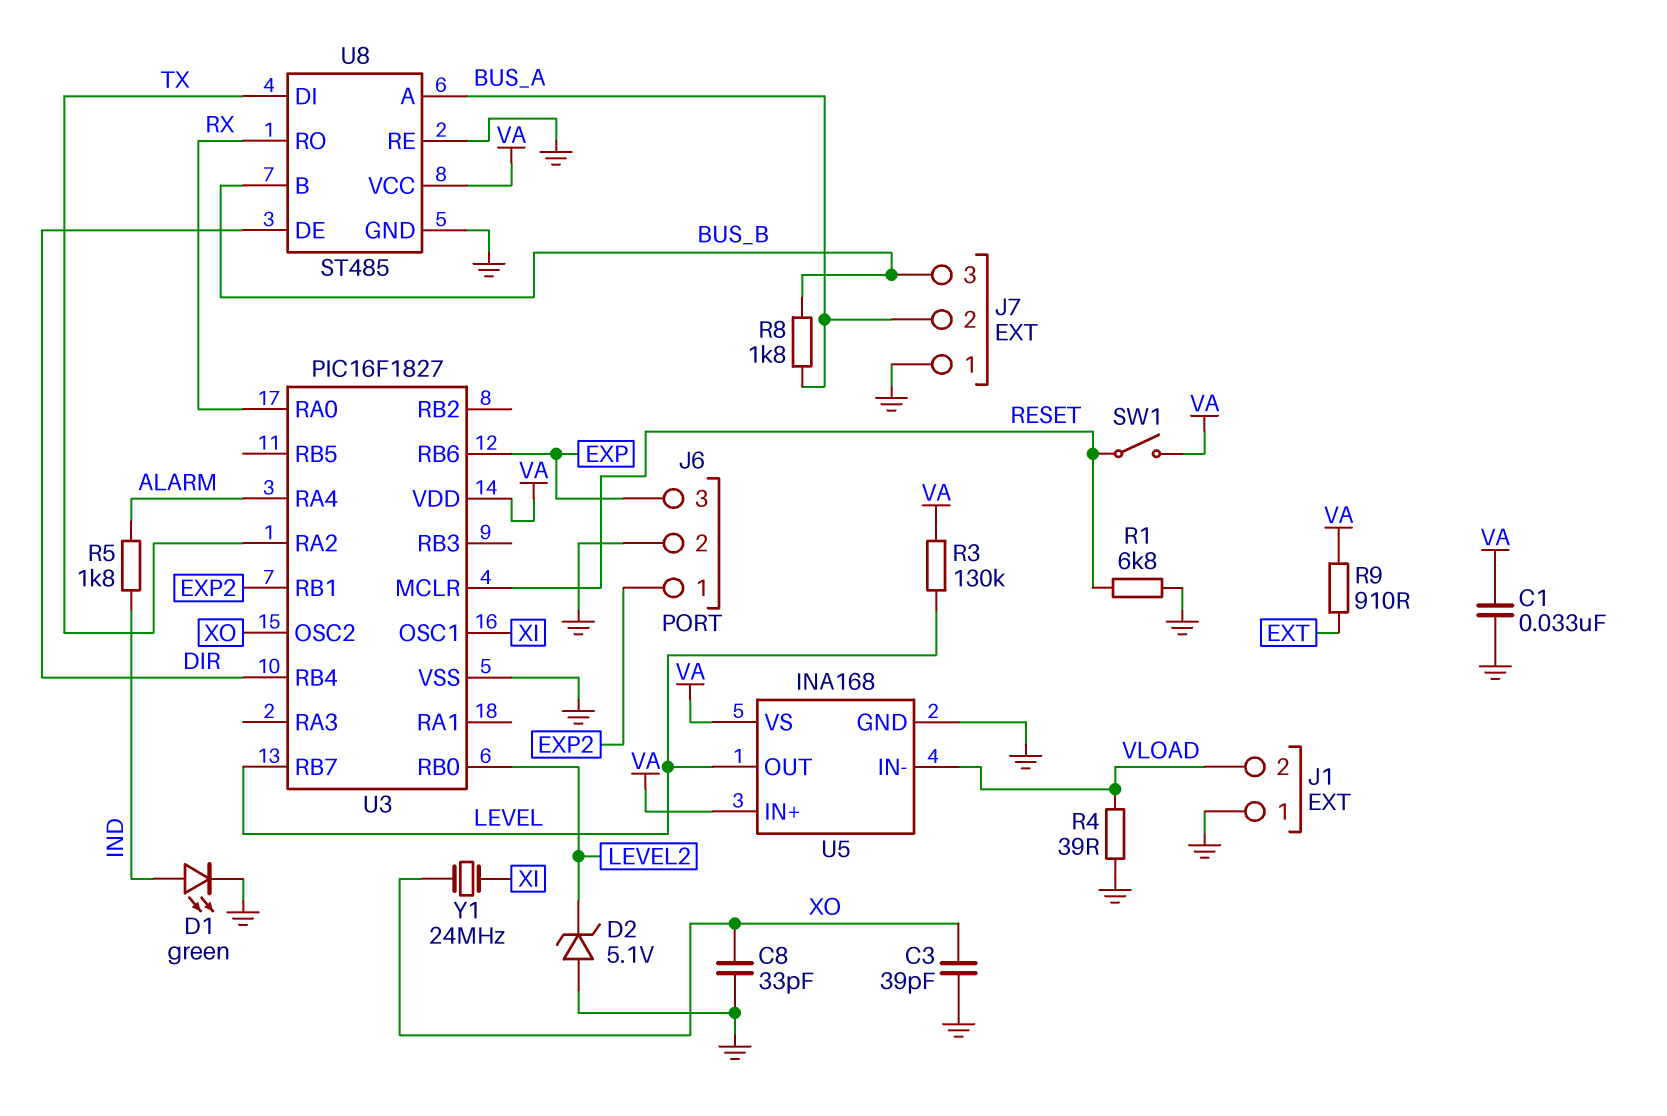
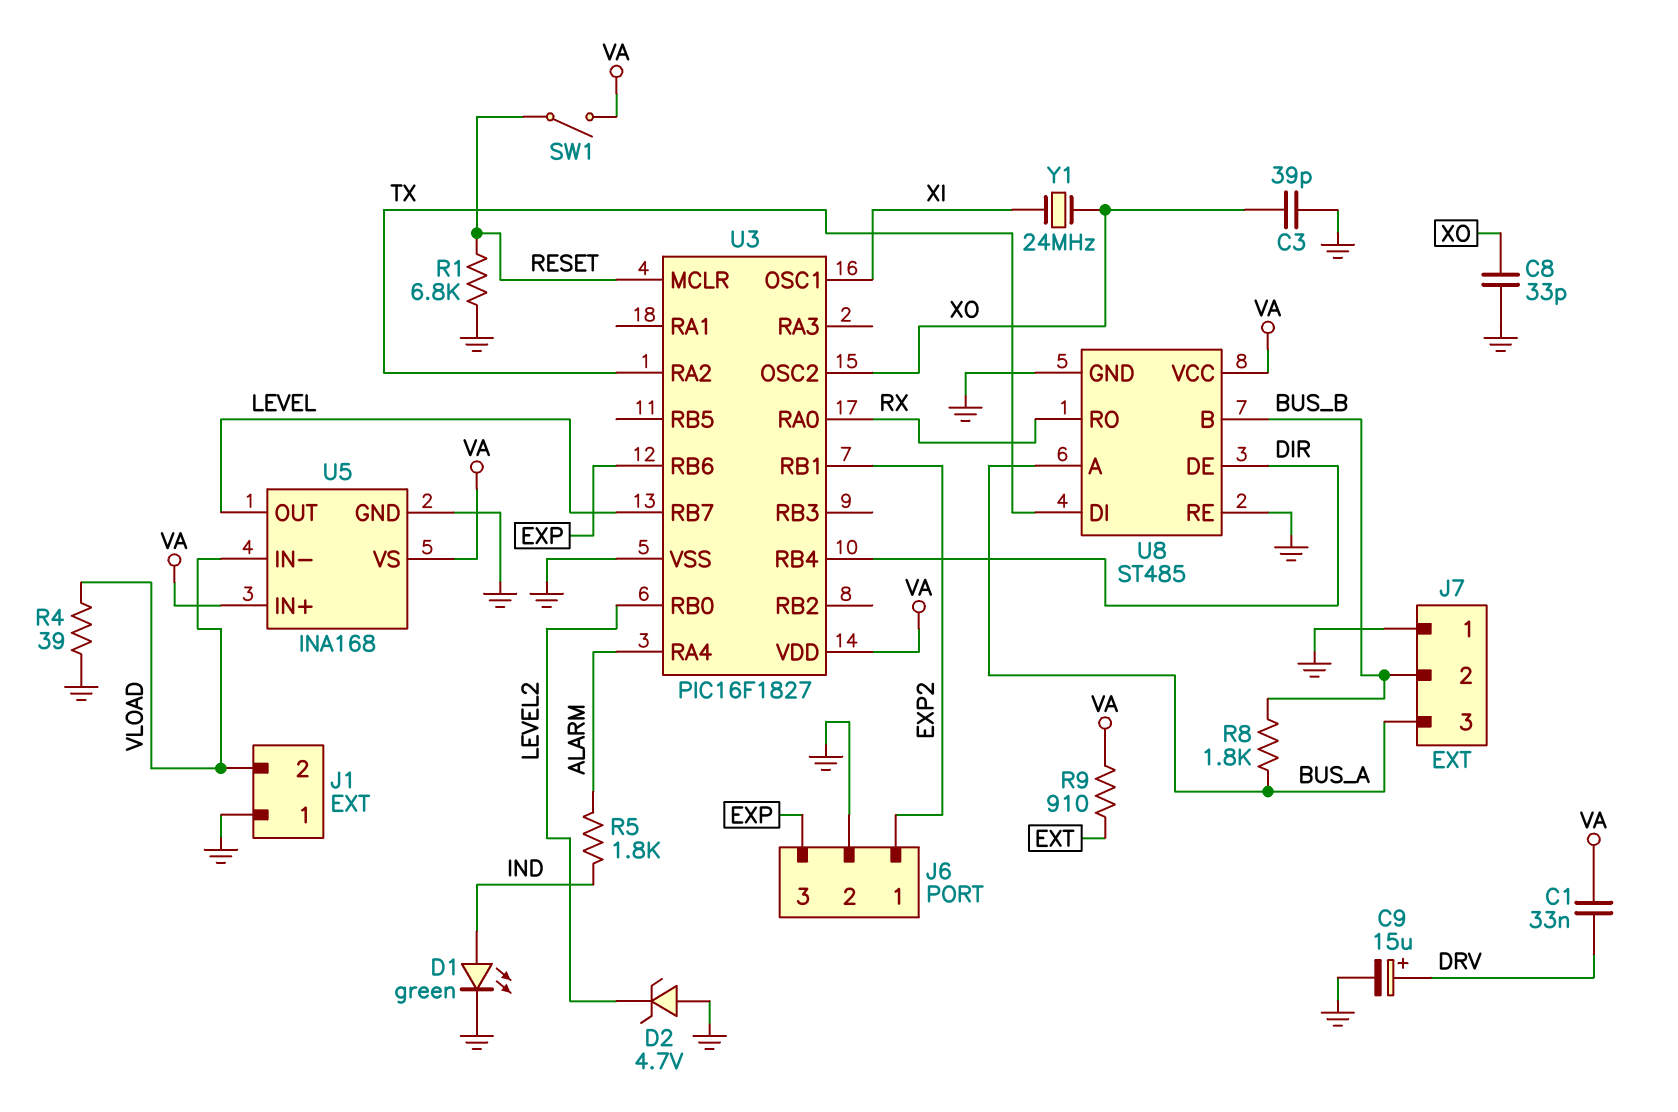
C1: 33nF (GND, VA) -> 33nF (DRV, VA)
C9: none -> 15uF (plus DRV, minus GND)
D2: zener 5.1V (A GND, K LEVEL2) -> zener 4.7V (A GND, K LEVEL2)
J7 pin 2: BUS_A -> BUS_B
J7 pin 3: BUS_B -> BUS_A
R3: 130k (LEVEL, VA) -> none

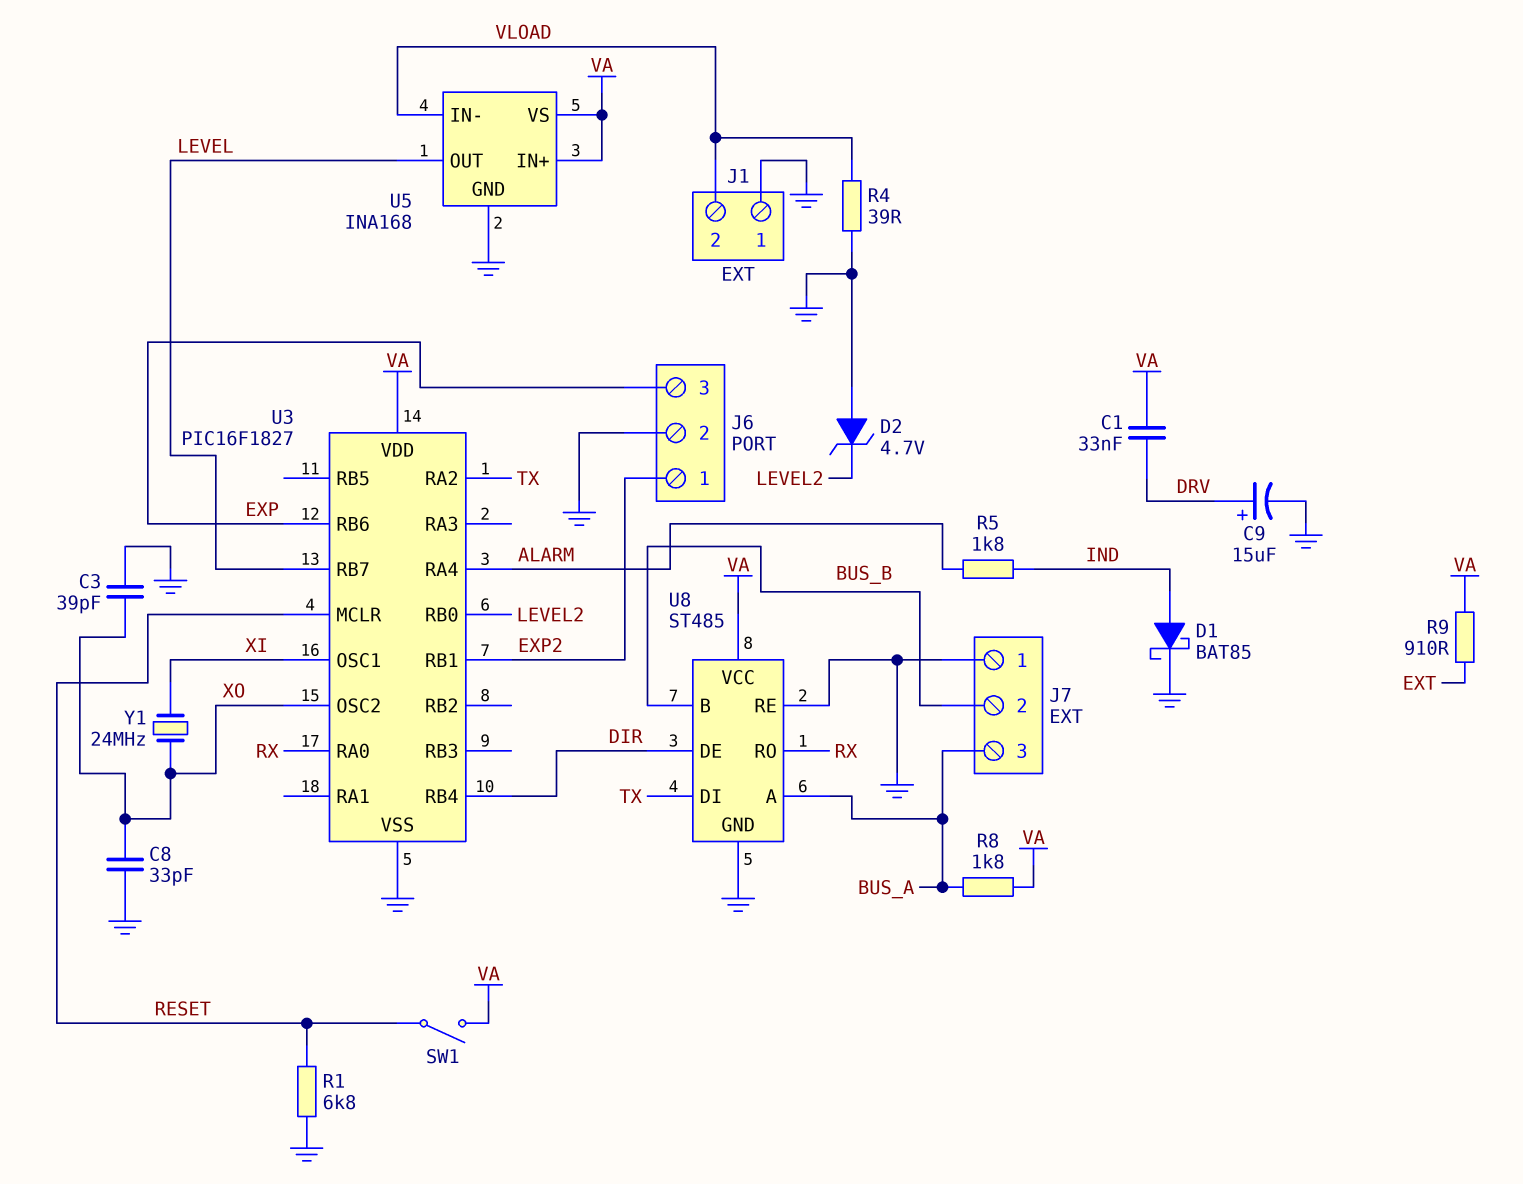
D1: LED green (A IND, K GND) -> schottky BAT85 (A IND, K GND)
R8: 1.8k (BUS_A, BUS_B) -> 1.8k (BUS_A, VA)

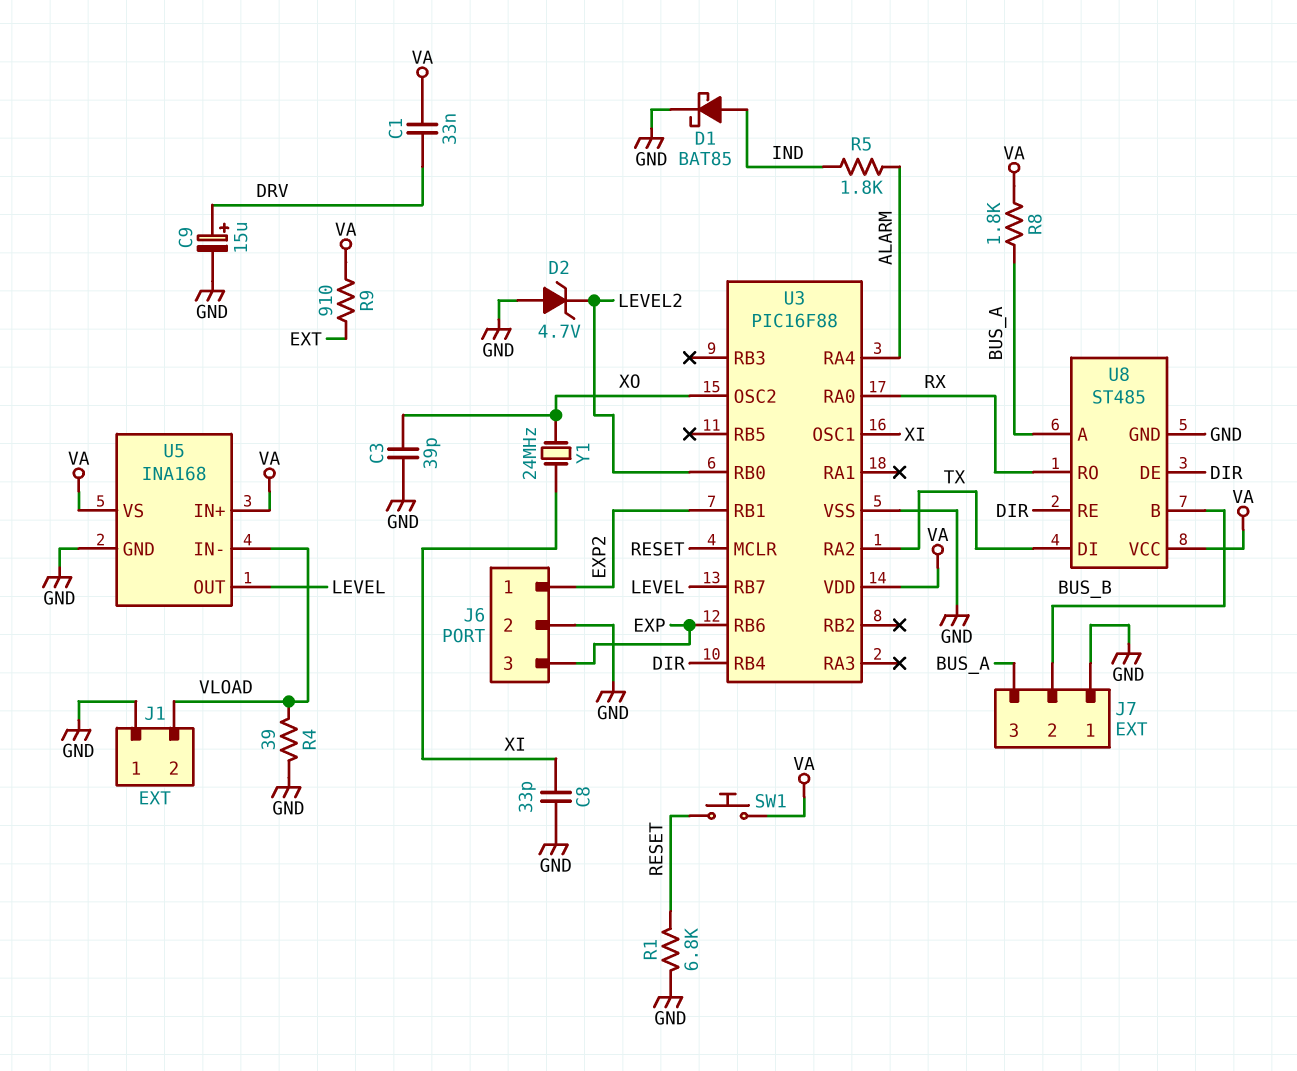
C8: 33pF (GND, XO) -> 33pF (GND, XI)
SW1: switch (RESET, VA) -> button (RESET, VA)
U3: PIC16F1827 -> PIC16F88
U8 pin RE: GND -> DIR

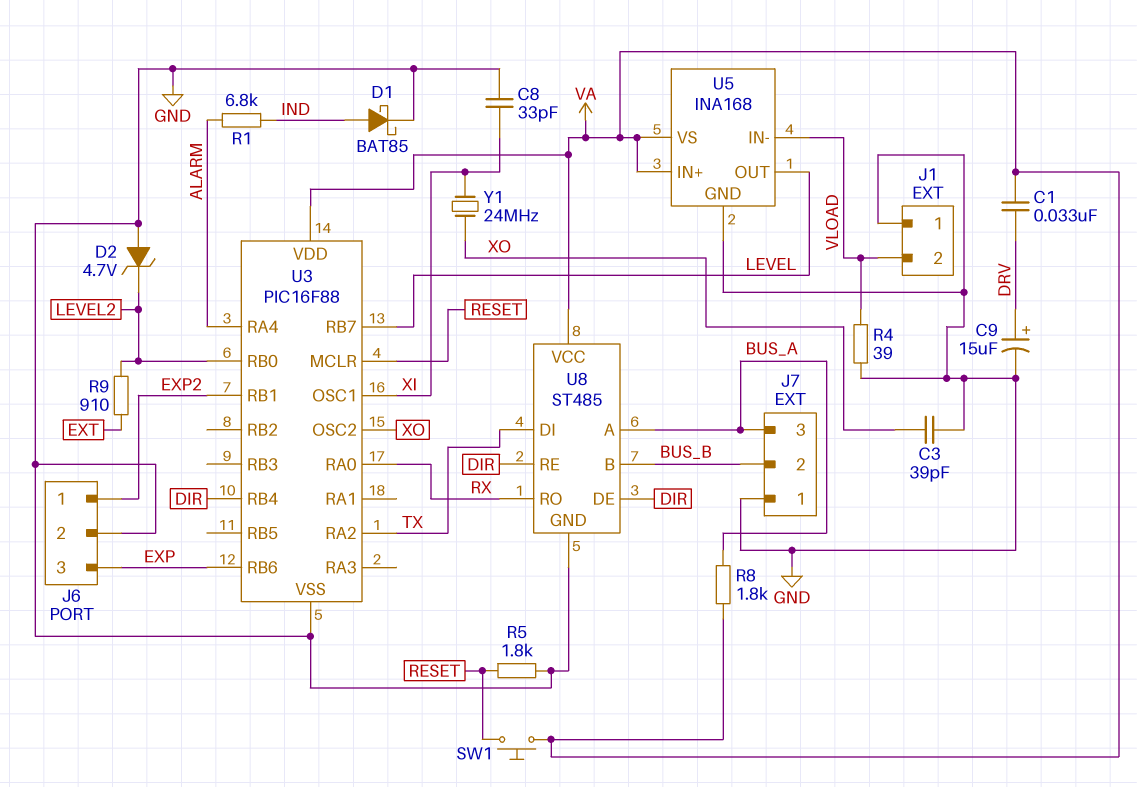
R1: 6.8k (GND, RESET) -> 6.8k (ALARM, IND)
R5: 1.8k (ALARM, IND) -> 1.8k (GND, RESET)
R9: 910 (EXT, VA) -> 910 (EXT, LEVEL2)

